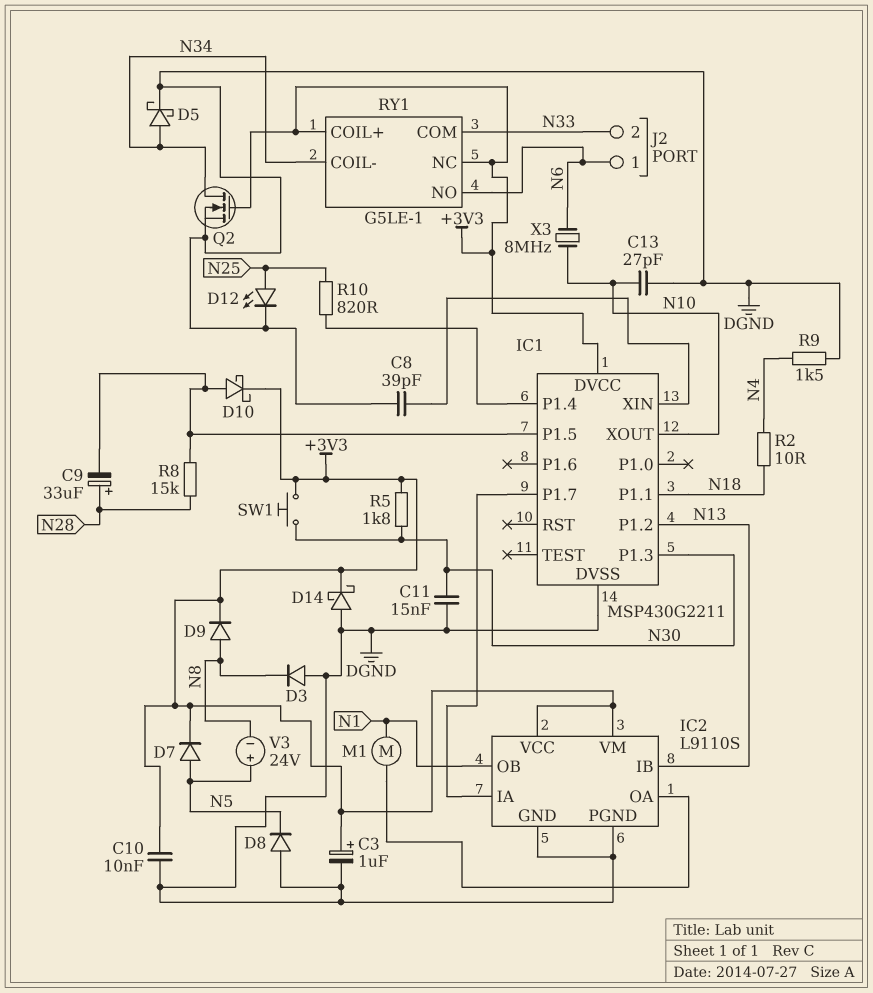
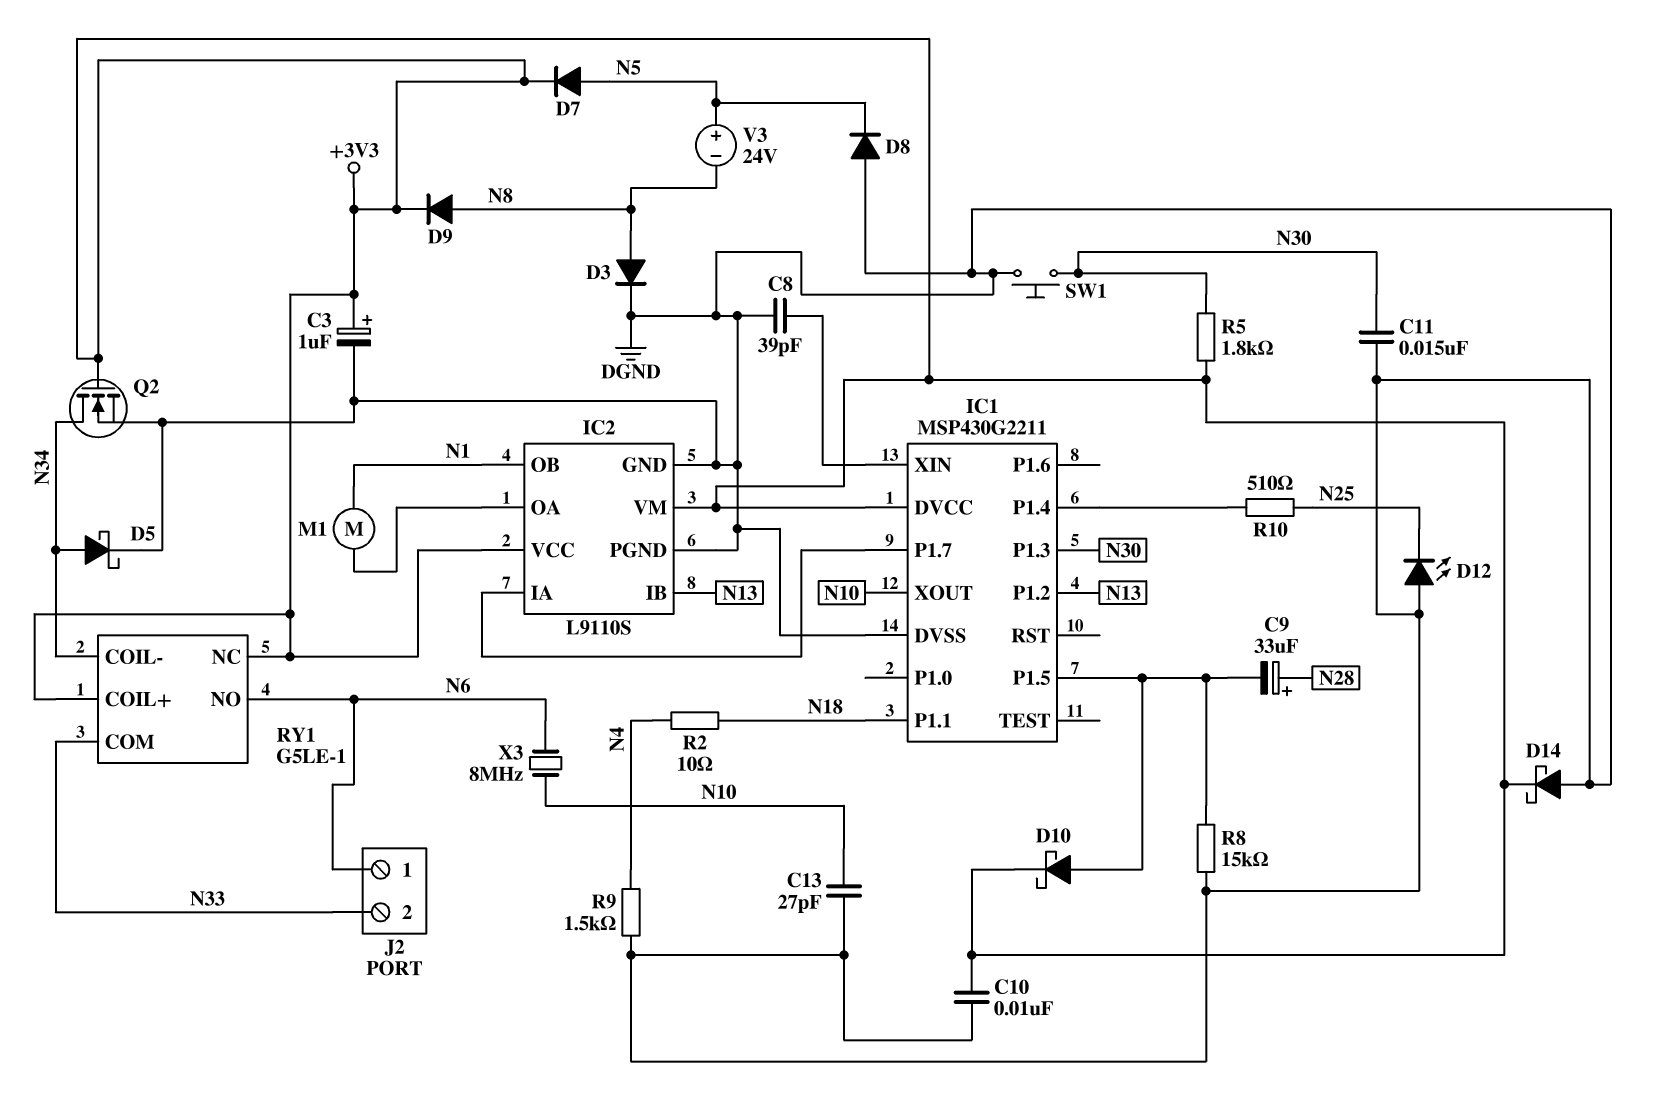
D3: diode (A DGND, K N8) -> diode (A N8, K DGND)
D12: LED (A N25, K DGND) -> LED (A DGND, K N25)
R8: 15k (IC1/P1.5, N28) -> 15k (DGND, IC1/P1.5)
R10: 820 (IC1/P1.4, N25) -> 510 (IC1/P1.4, N25)
SW1: button (+3V3, N30) -> button (DGND, N30)

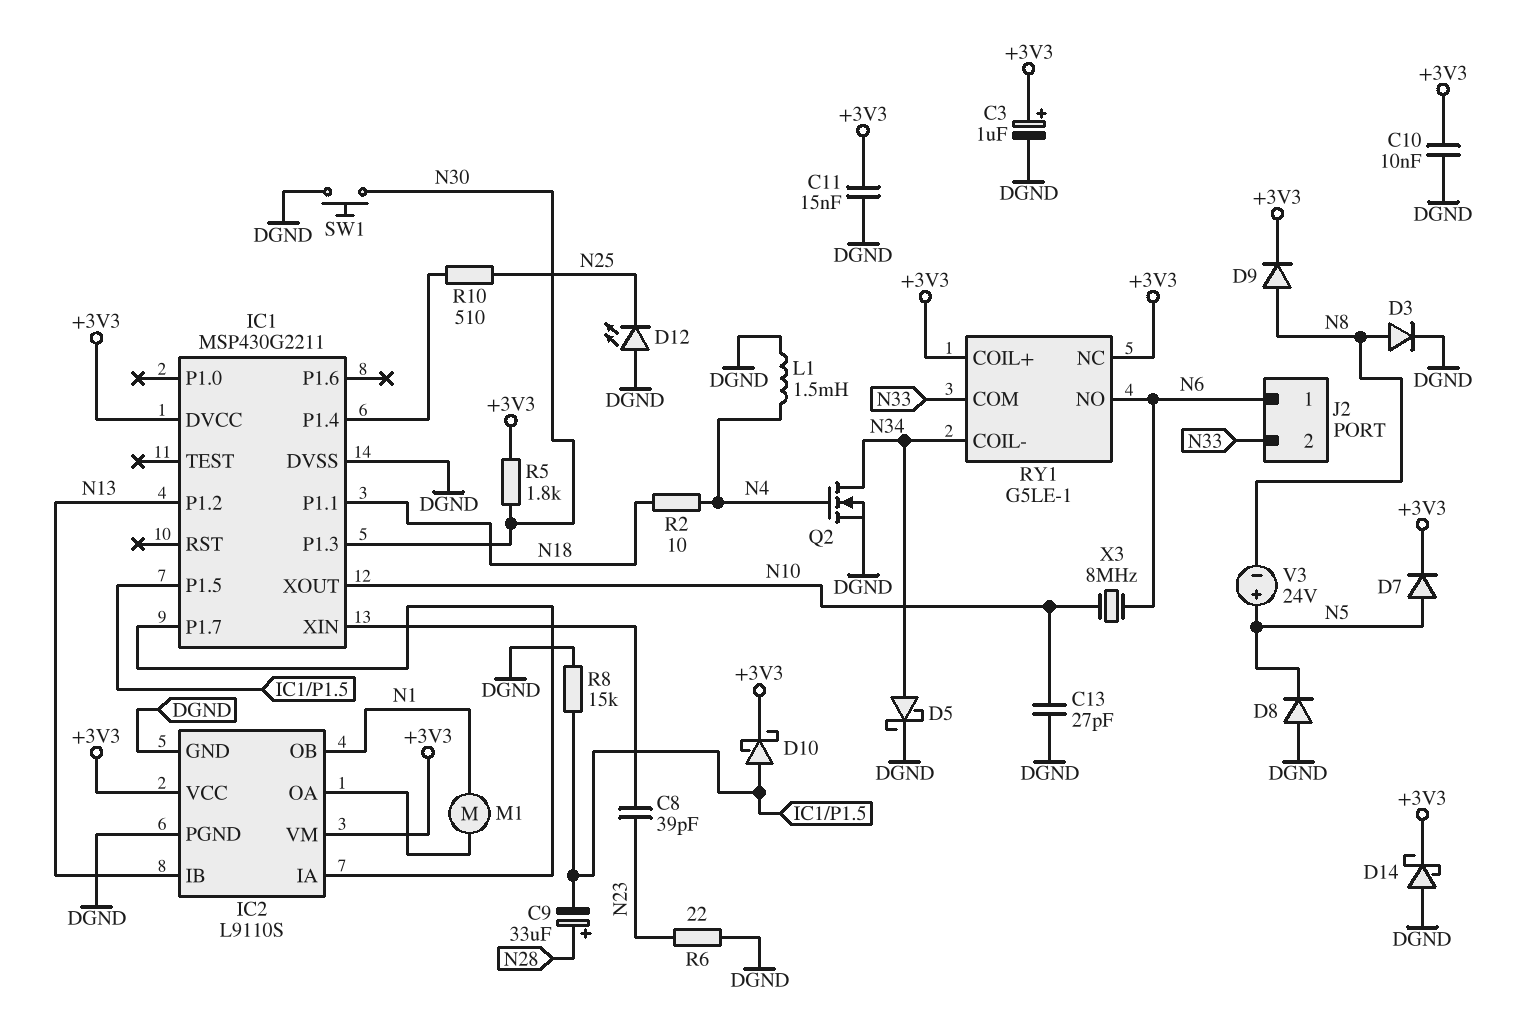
C8: 39pF (DGND, IC1/XIN) -> 39pF (IC1/XIN, N23)
C11: 15nF (DGND, N30) -> 15nF (+3V3, DGND)
L1: none -> 1.5mH (DGND, N4)
Q2: NMOS (G +3V3, D N34, S DGND) -> NMOS (G N4, D N34, S DGND)
R6: none -> 22 (DGND, N23)
R9: 1.5k (DGND, N4) -> none

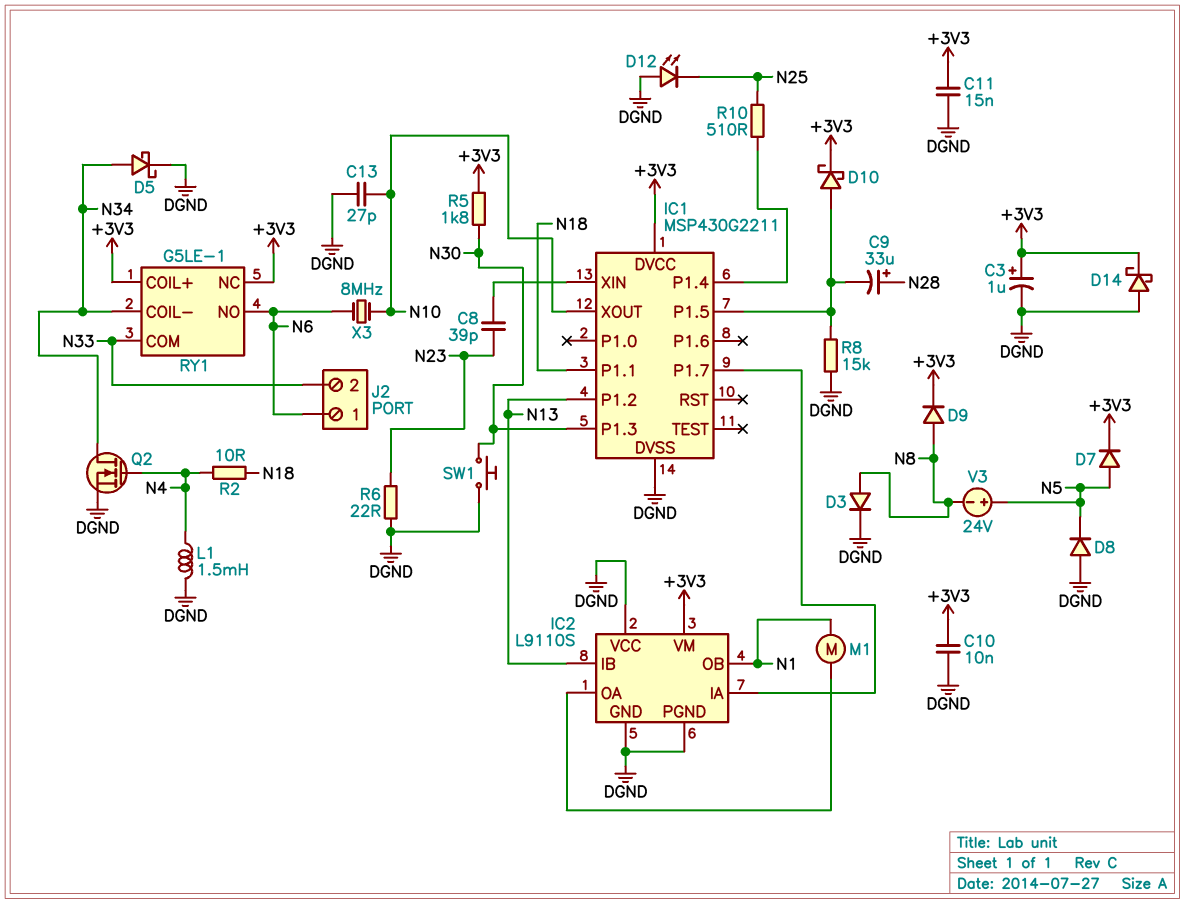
IC2 pin VCC: +3V3 -> DGND

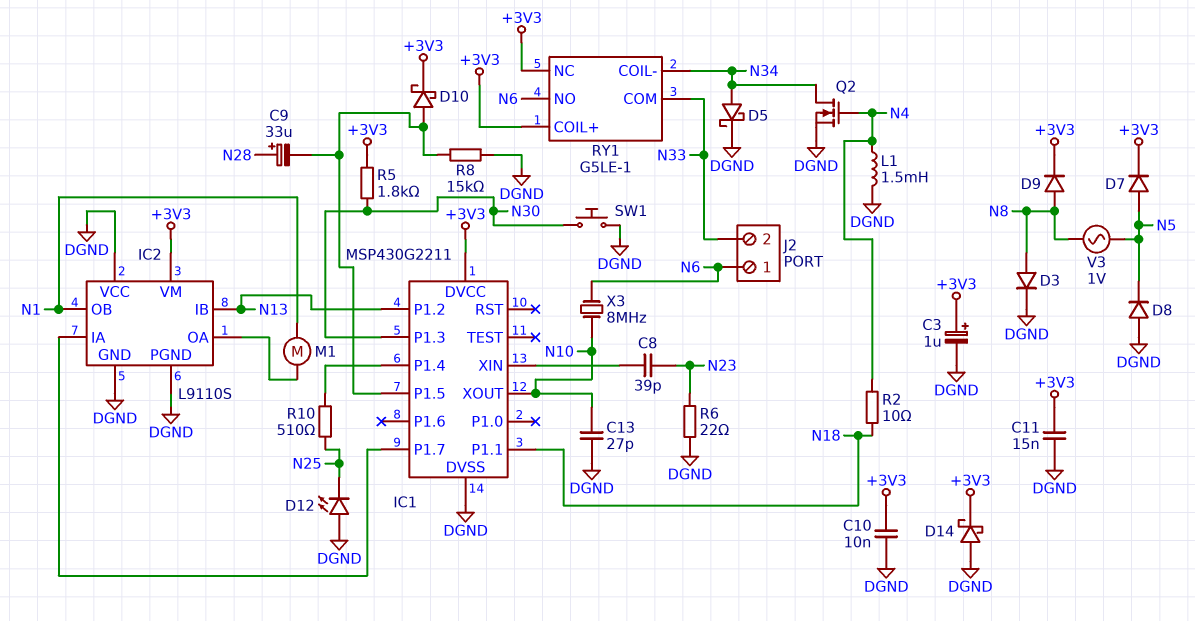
V3: 24V (plus N5, minus N8) -> AC 1V (N5, N8)

